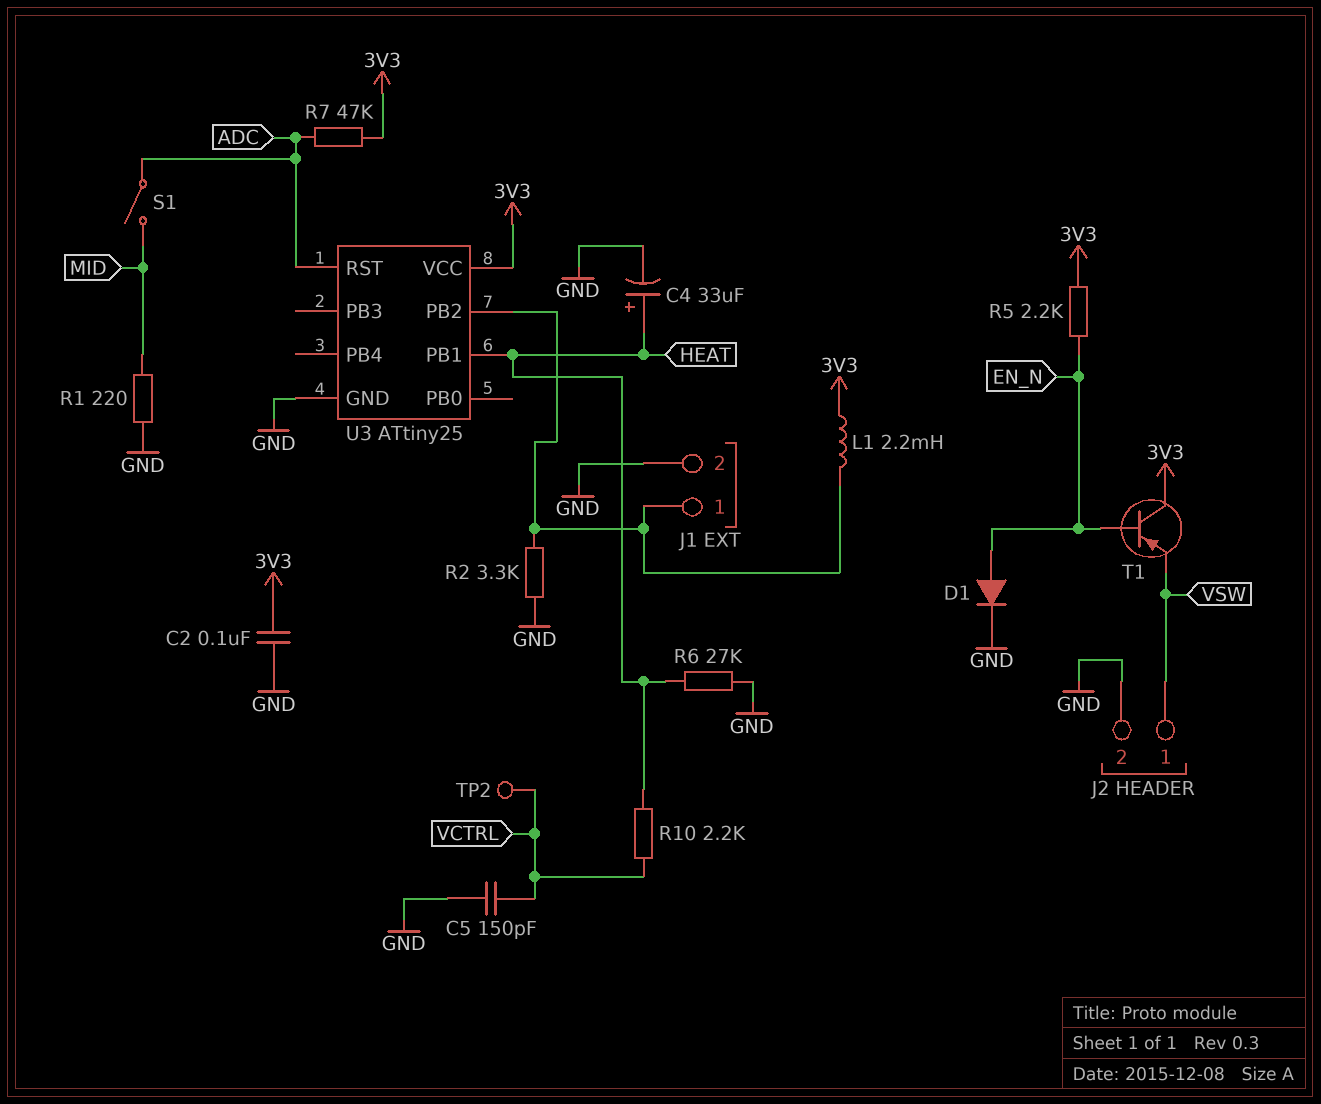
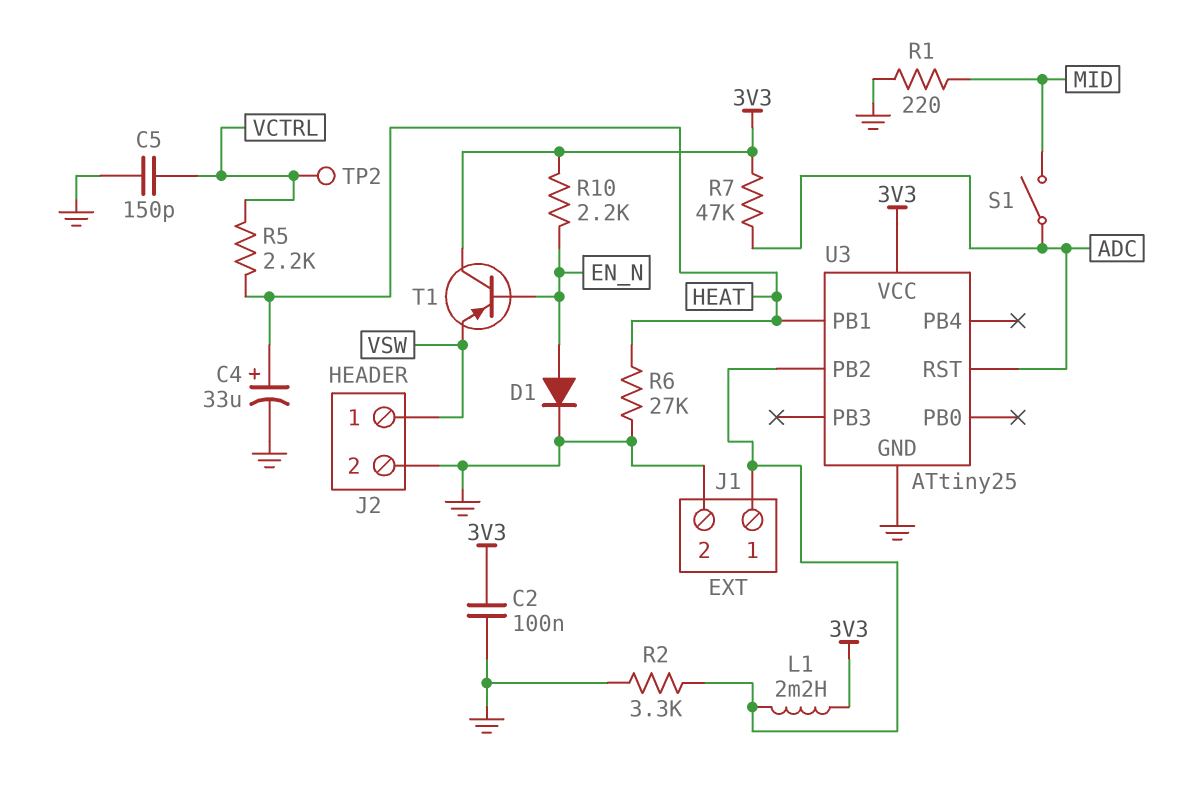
R5: 2.2k (3V3, EN_N) -> 2.2k (HEAT, VCTRL)
R10: 2.2k (HEAT, VCTRL) -> 2.2k (3V3, EN_N)

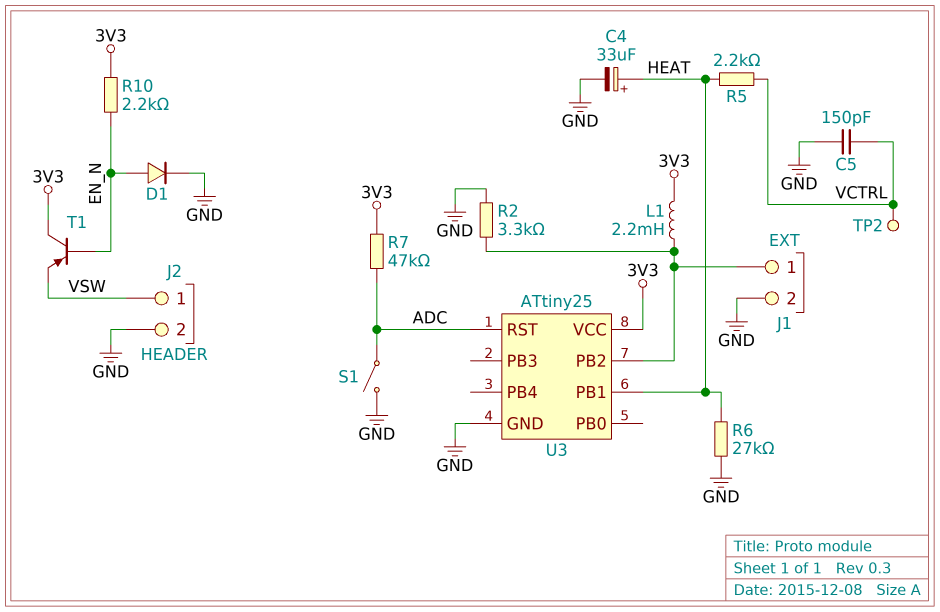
C2: 100nF (3V3, GND) -> none
R1: 220 (GND, MID) -> none
S1: switch (ADC, MID) -> switch (ADC, GND)

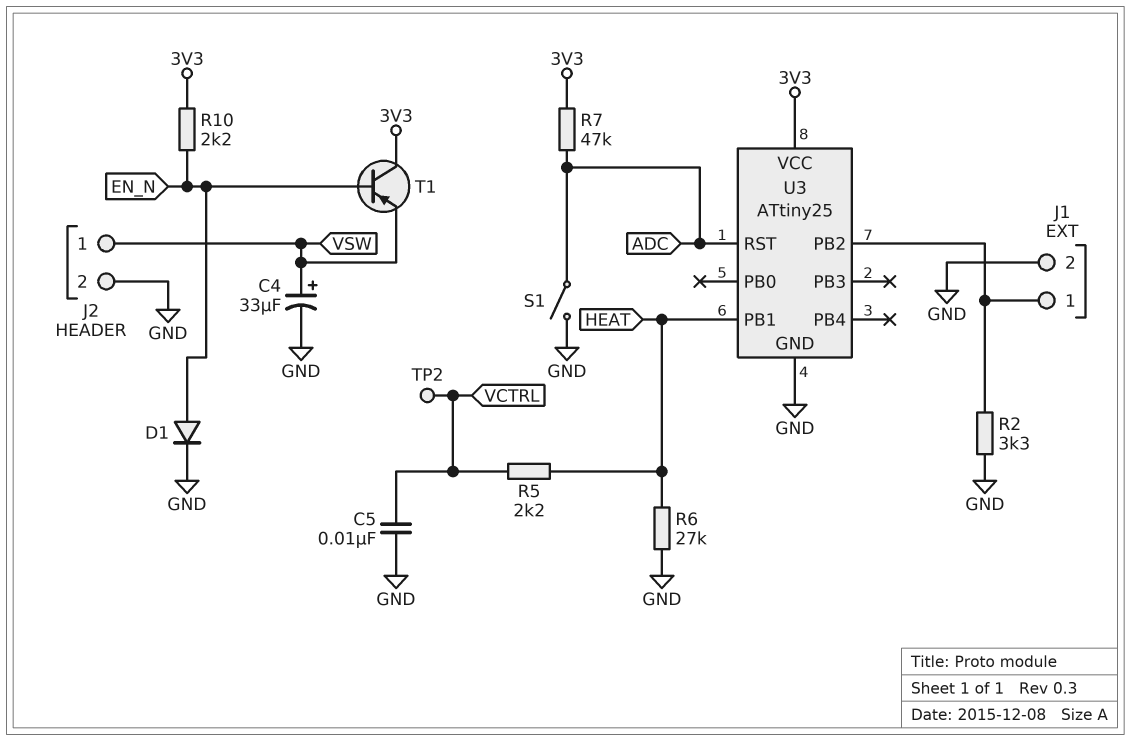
C4: 33uF (plus HEAT, minus GND) -> 33uF (plus VSW, minus GND)
C5: 150pF (GND, VCTRL) -> 10nF (GND, VCTRL)
L1: 2.2mH (3V3, J1/1) -> none

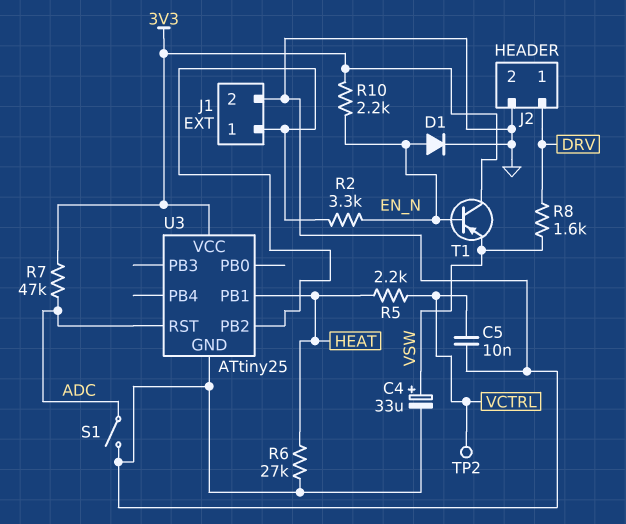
J2 pin 1: VSW -> DRV
R2: 3.3k (GND, J1/1) -> 3.3k (EN_N, J1/1)
R8: none -> 1.6k (DRV, VSW)

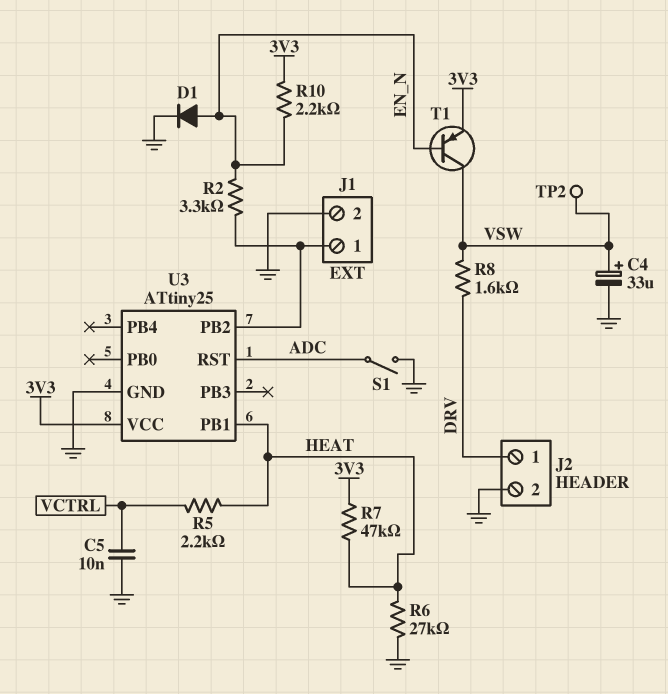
R7: 47k (3V3, ADC) -> 47k (3V3, HEAT)
T1: PNP (B EN_N, C 3V3, E VSW) -> PNP (B EN_N, C VSW, E 3V3)
TP2: test point (VCTRL) -> test point (VSW)

